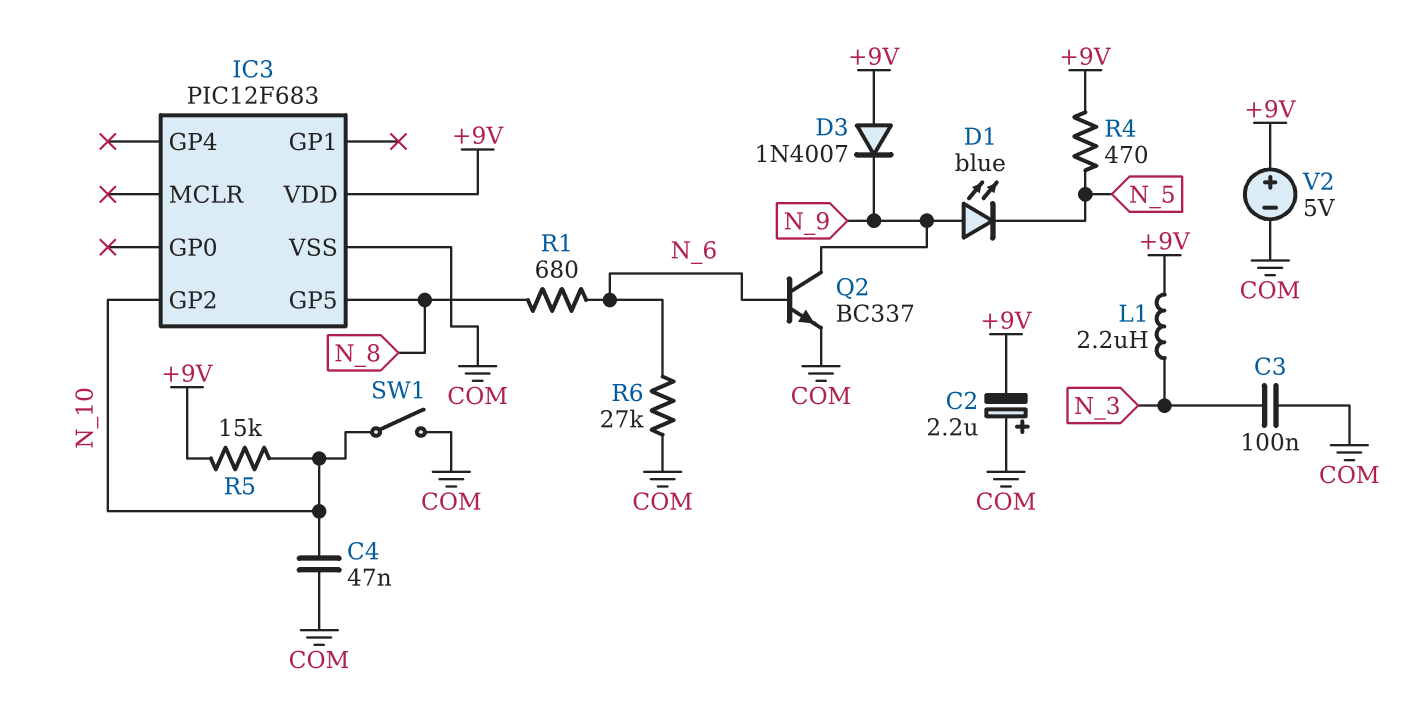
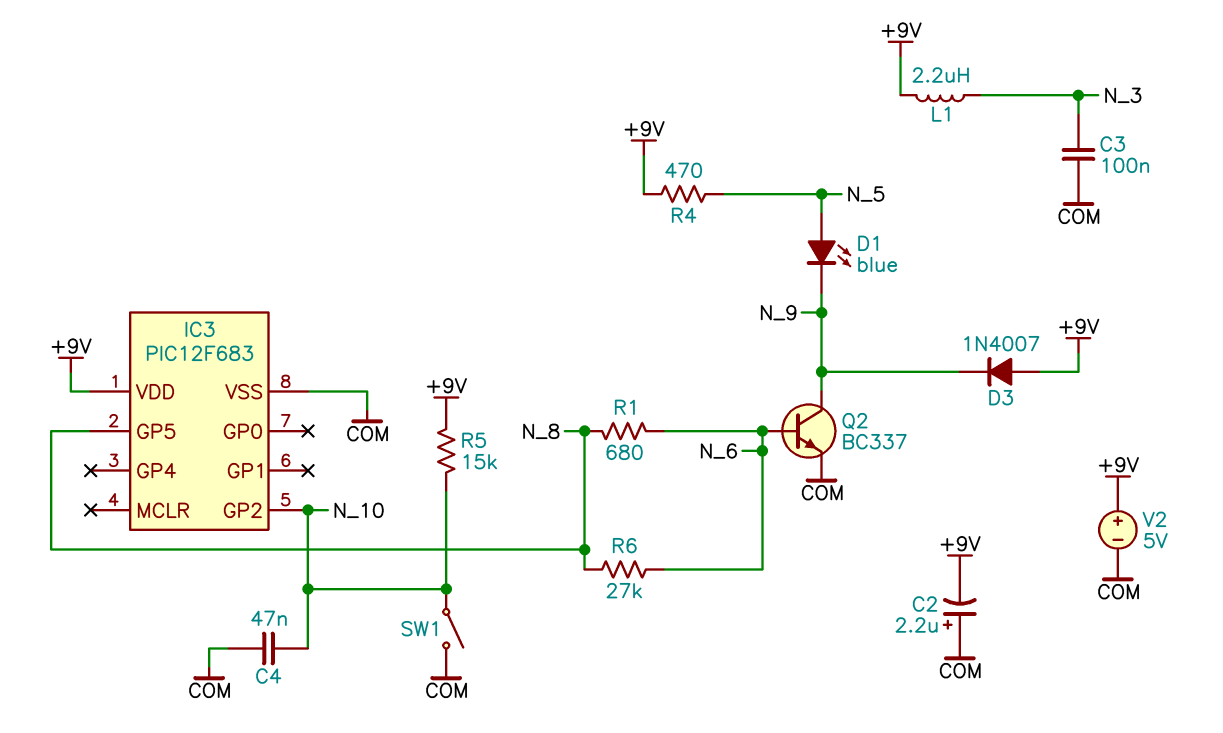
D1: LED blue (A N_9, K N_5) -> LED blue (A N_5, K N_9)
R6: 27k (COM, N_6) -> 27k (N_6, N_8)

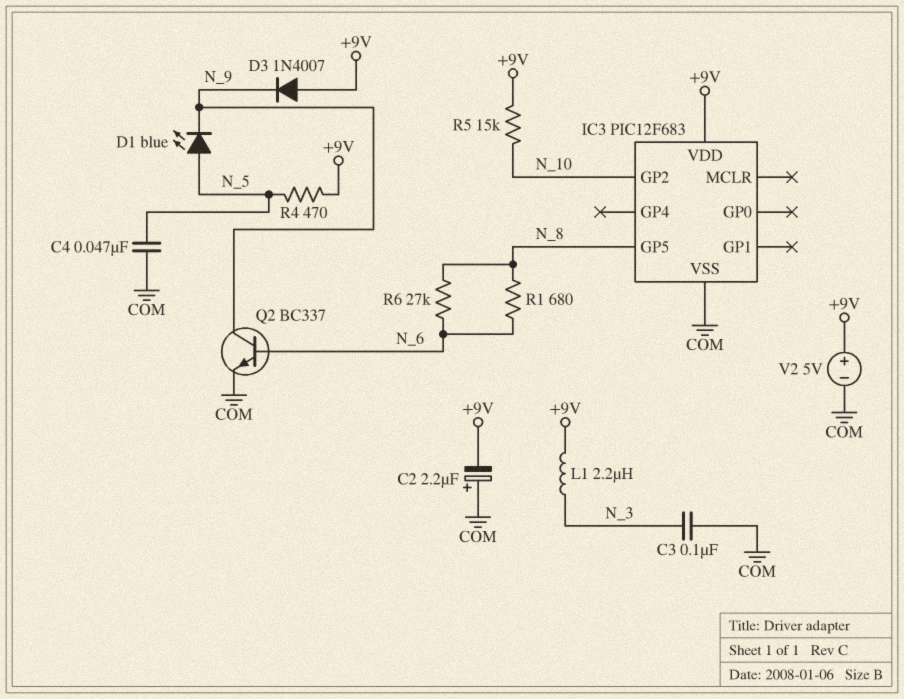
C4: 47nF (COM, N_10) -> 47nF (COM, N_5)
SW1: switch (COM, N_10) -> none

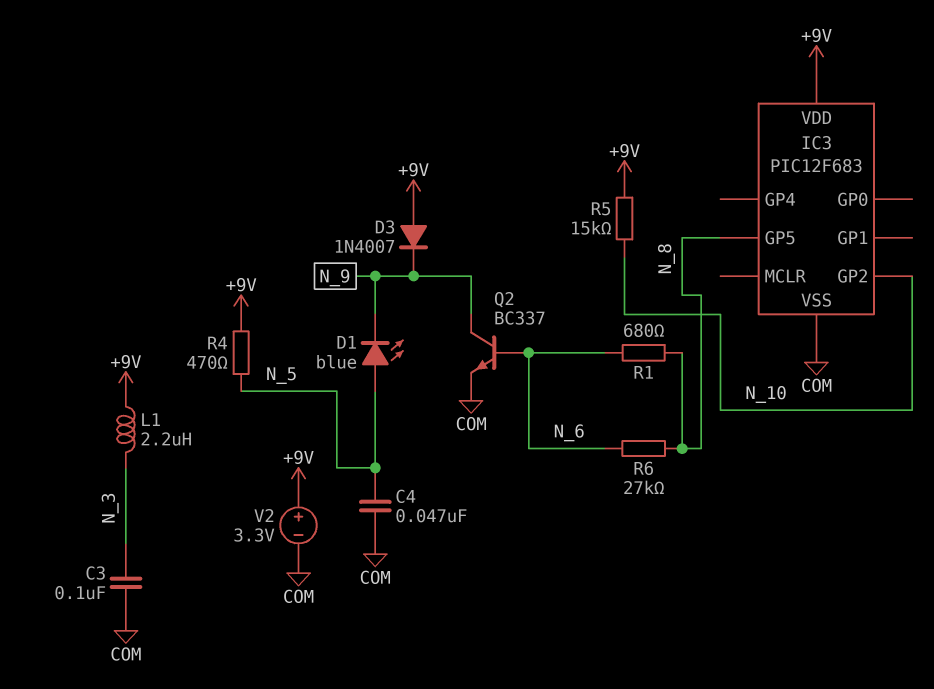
C2: 2.2uF (plus COM, minus +9V) -> none
V2: 5V (plus +9V, minus COM) -> 3.3V (plus +9V, minus COM)

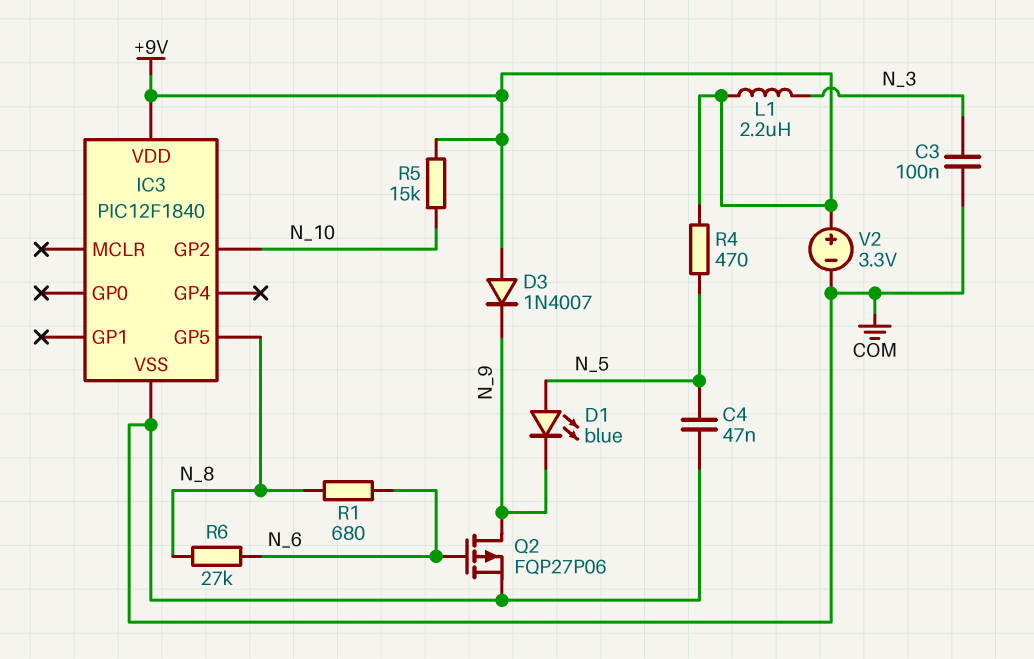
IC3: PIC12F683 -> PIC12F1840
Q2: NPN BC337 (B N_6, C N_9, E COM) -> PMOS FQP27P06 (G N_6, D N_9, S COM)

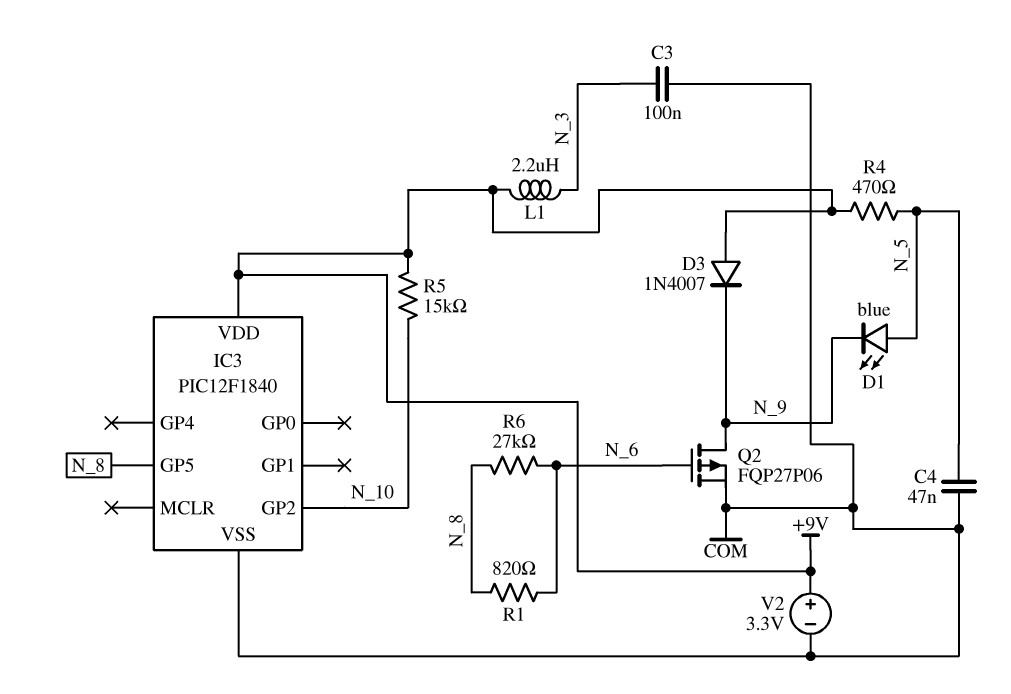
R1: 680 (N_6, N_8) -> 820 (N_6, N_8)

